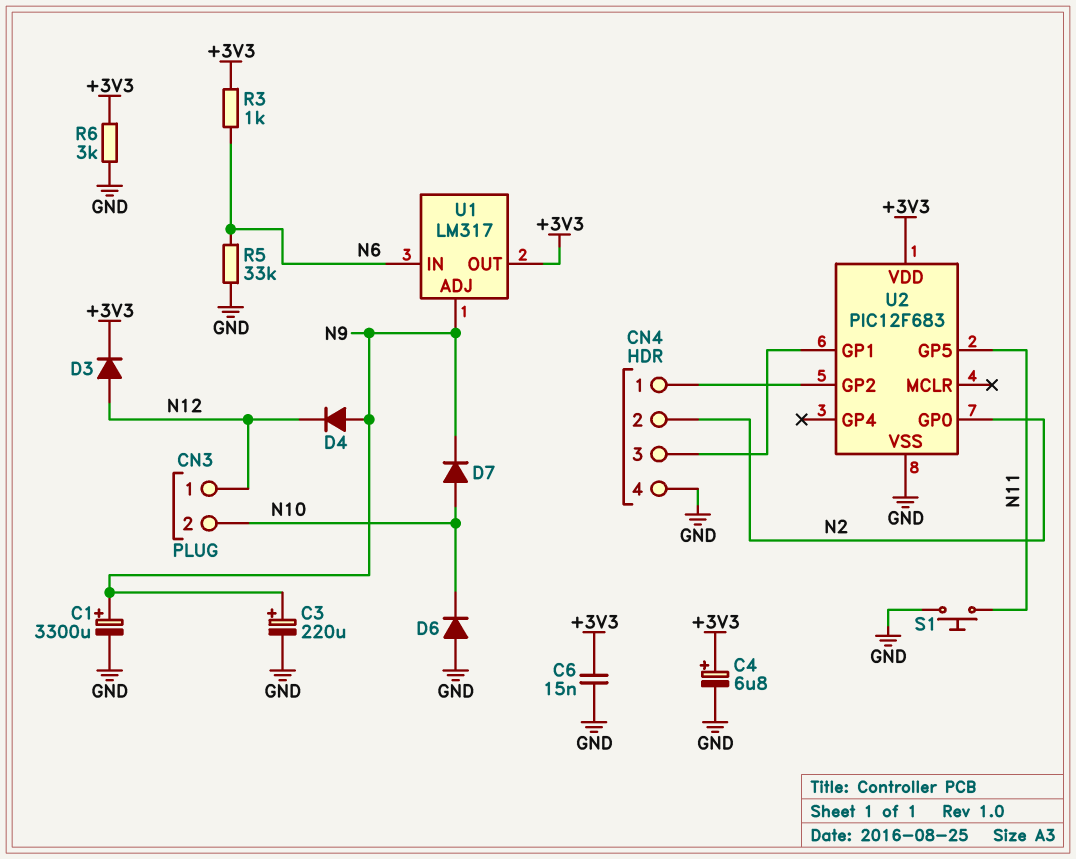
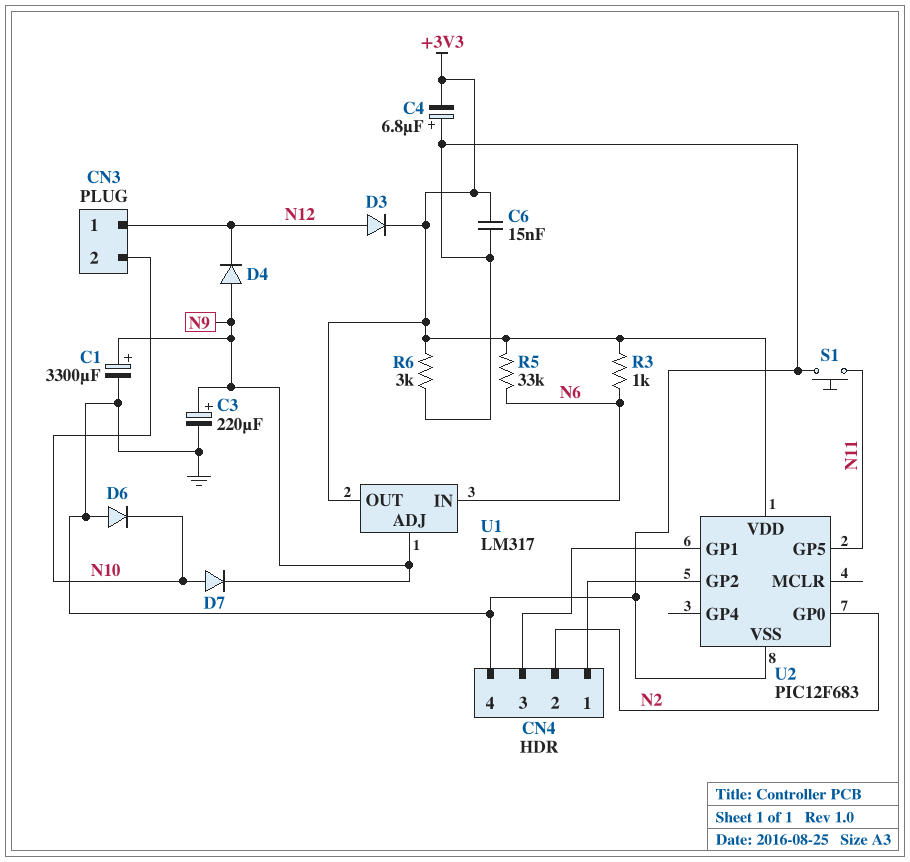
C4: 6.8uF (plus +3V3, minus GND) -> 6.8uF (plus GND, minus +3V3)
R5: 33k (GND, N6) -> 33k (+3V3, N6)

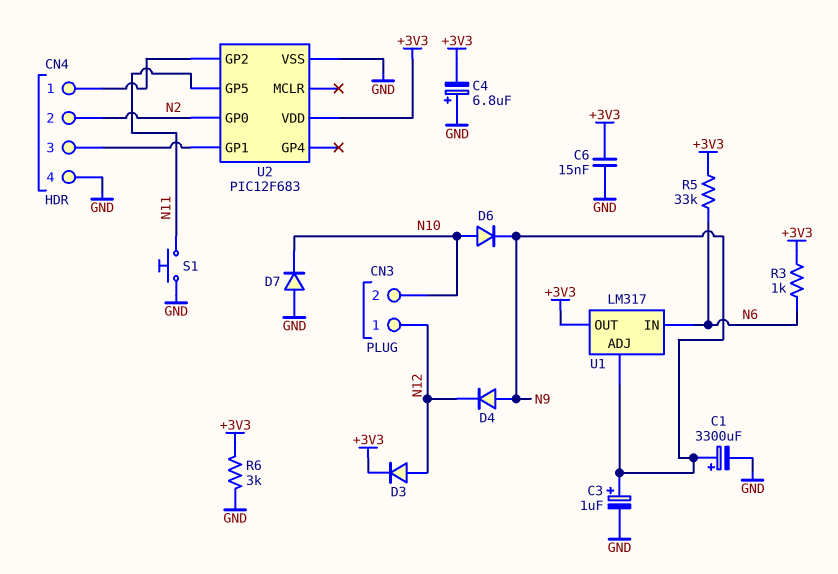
C3: 220uF (plus N9, minus GND) -> 1uF (plus N9, minus GND)
D6: diode (A GND, K N10) -> diode (A N10, K N9)
D7: diode (A N10, K N9) -> diode (A GND, K N10)

